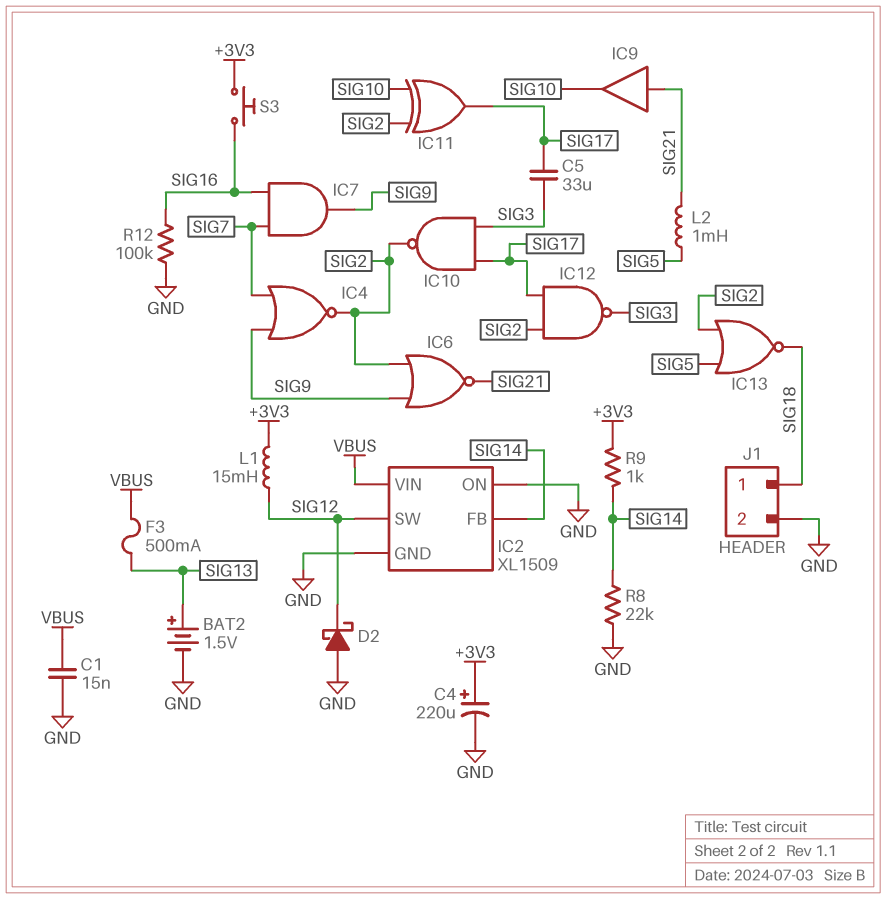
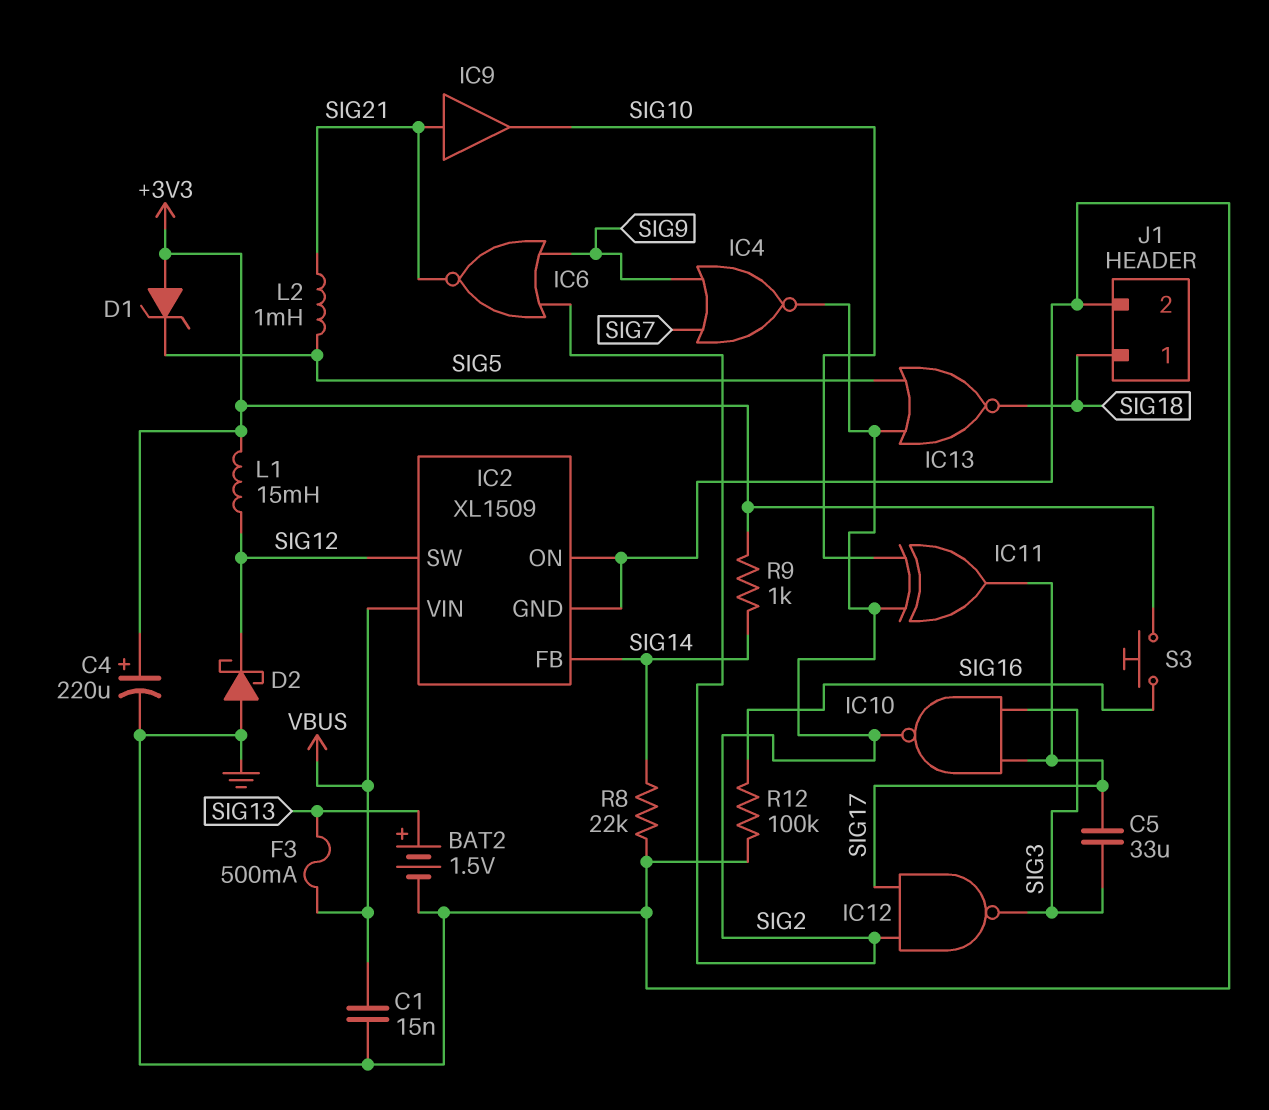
D1: none -> zener (A +3V3, K SIG5)
IC7: AND (in SIG7, in SIG16, out SIG9) -> none

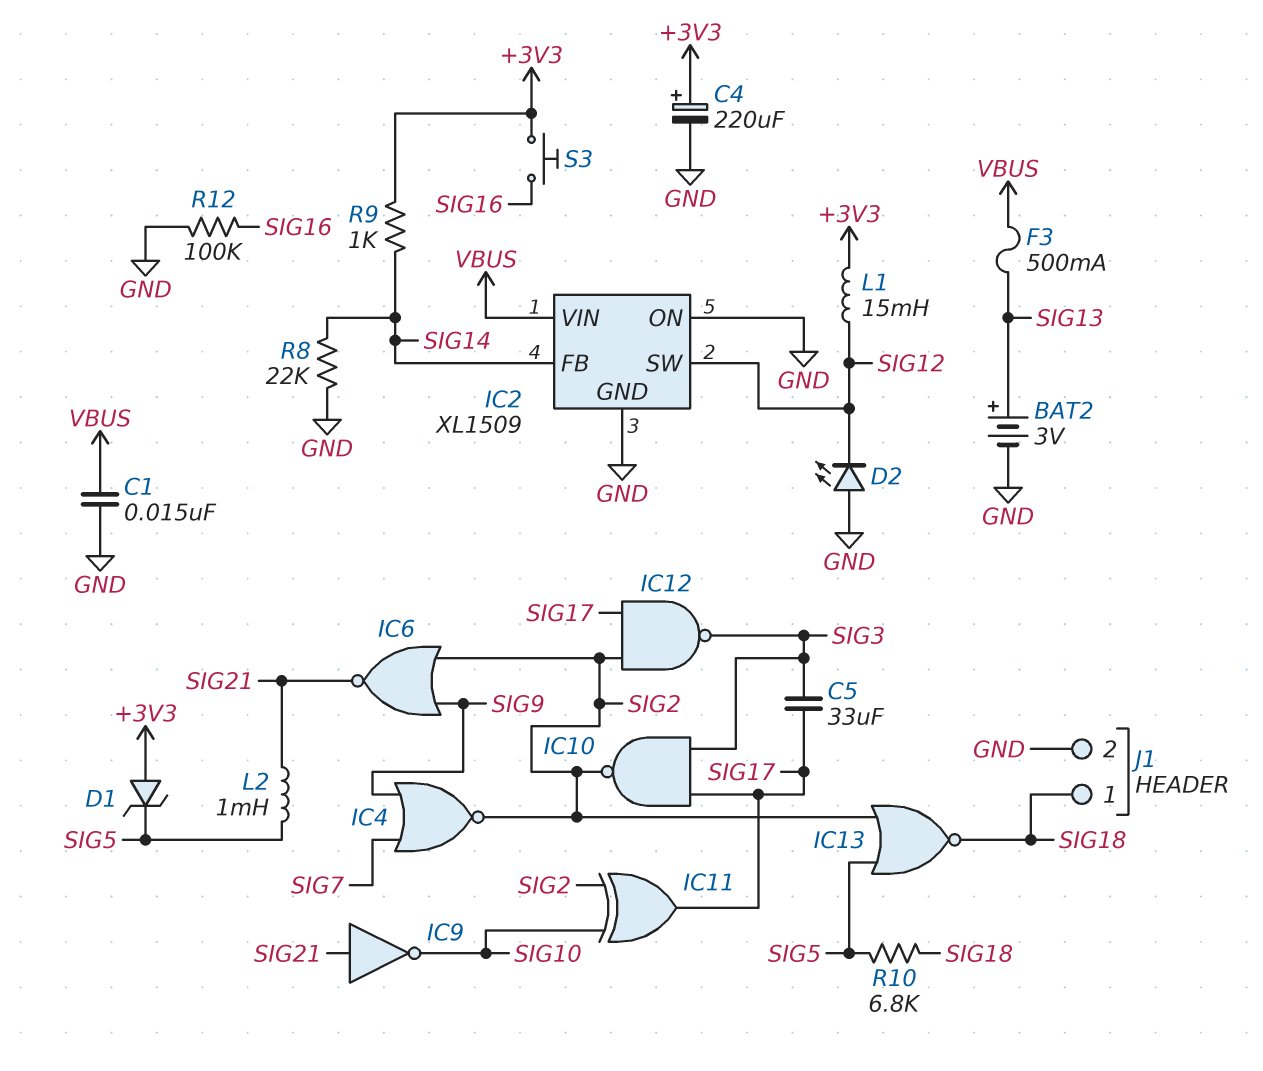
BAT2: 1.5V (plus SIG13, minus GND) -> 3V (plus SIG13, minus GND)
D2: schottky (A GND, K SIG12) -> LED (A GND, K SIG12)
IC9: buffer (in SIG21, out SIG10) -> NOT (in SIG21, out SIG10)
R10: none -> 6.8k (SIG5, SIG18)

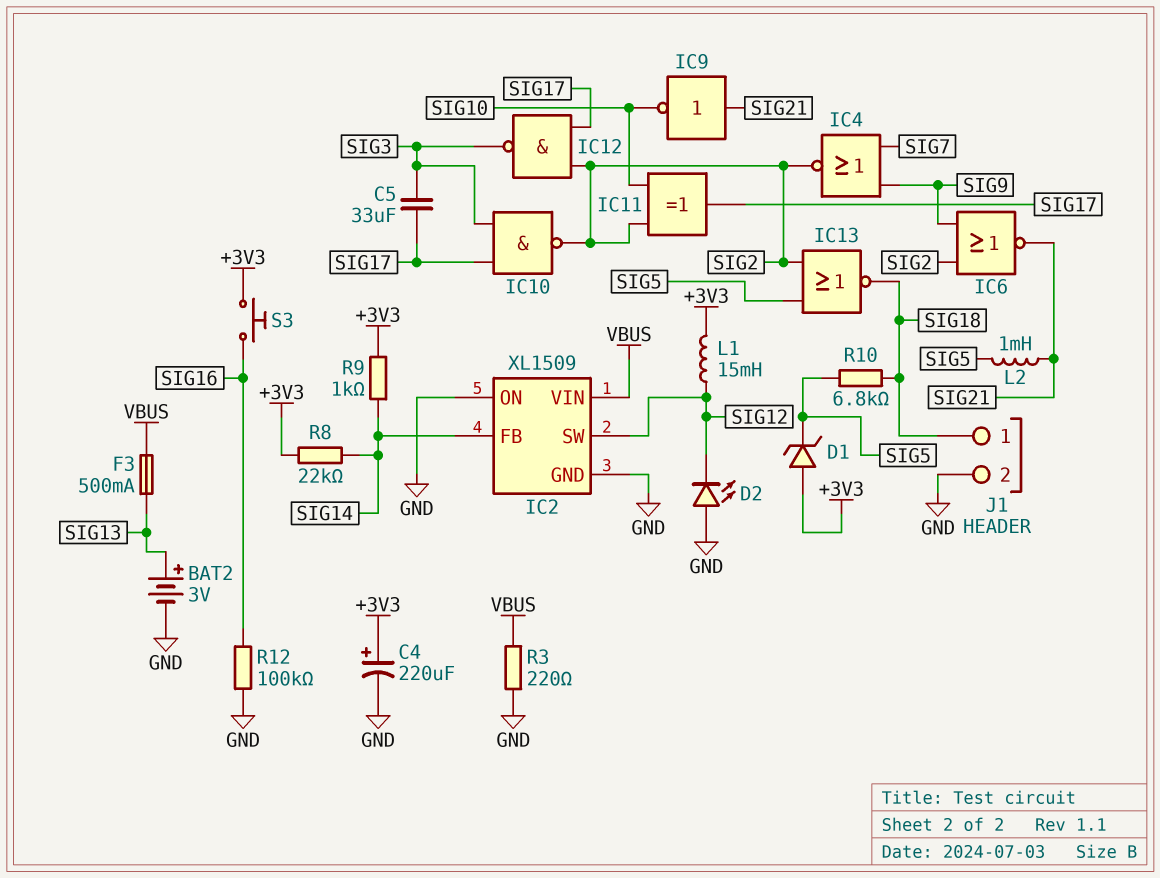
C1: 15nF (GND, VBUS) -> none
R3: none -> 220 (GND, VBUS)
R8: 22k (GND, SIG14) -> 22k (+3V3, SIG14)

